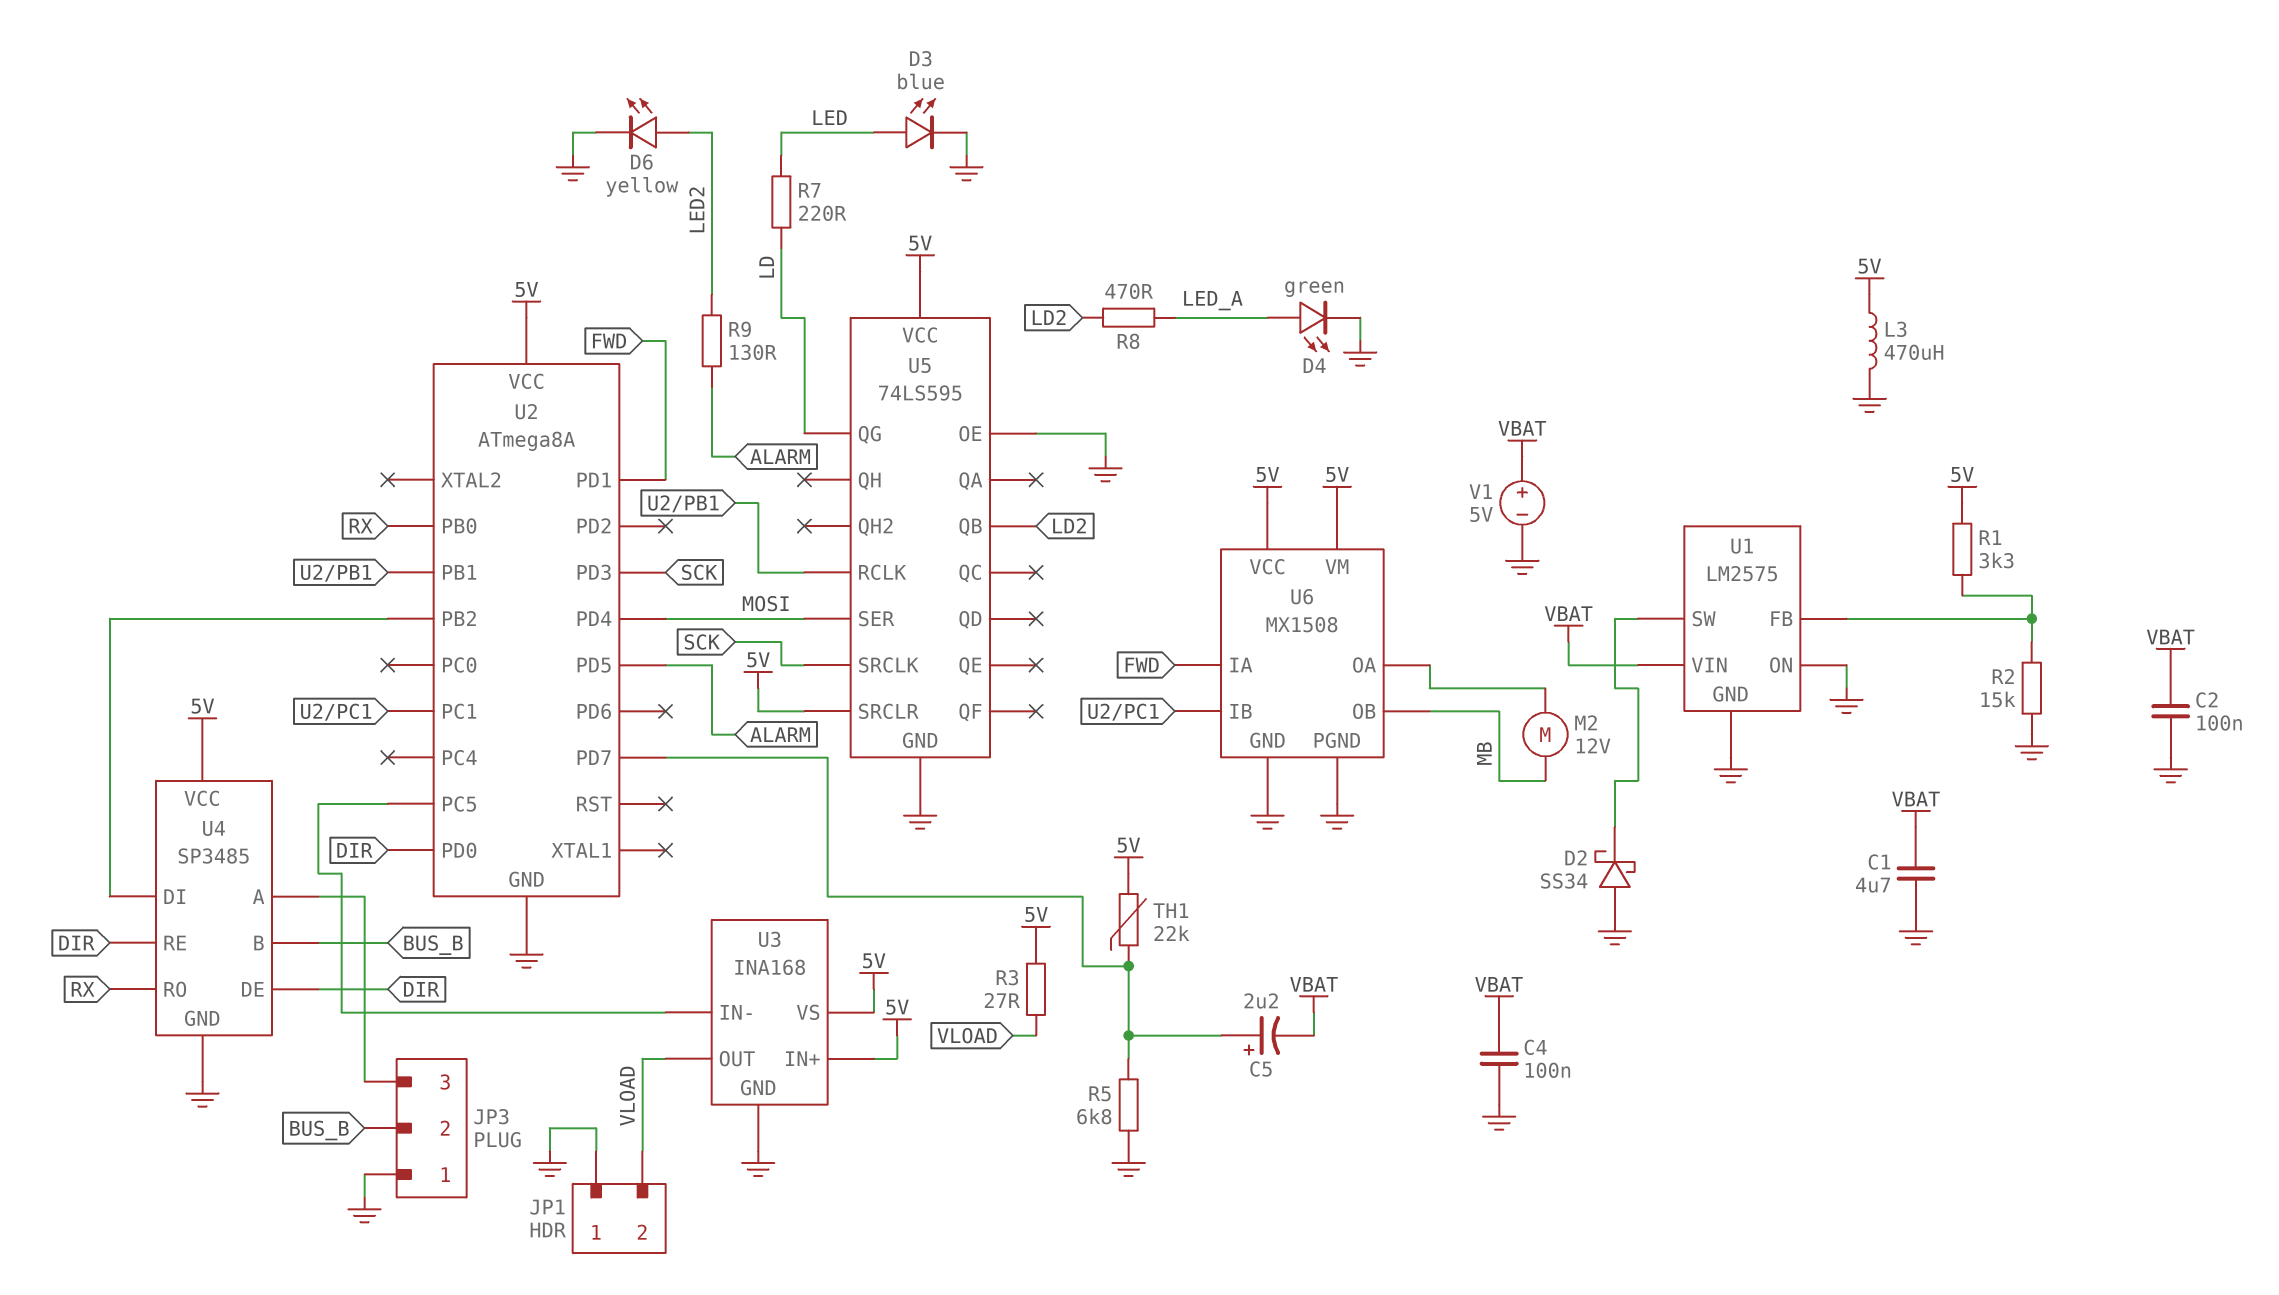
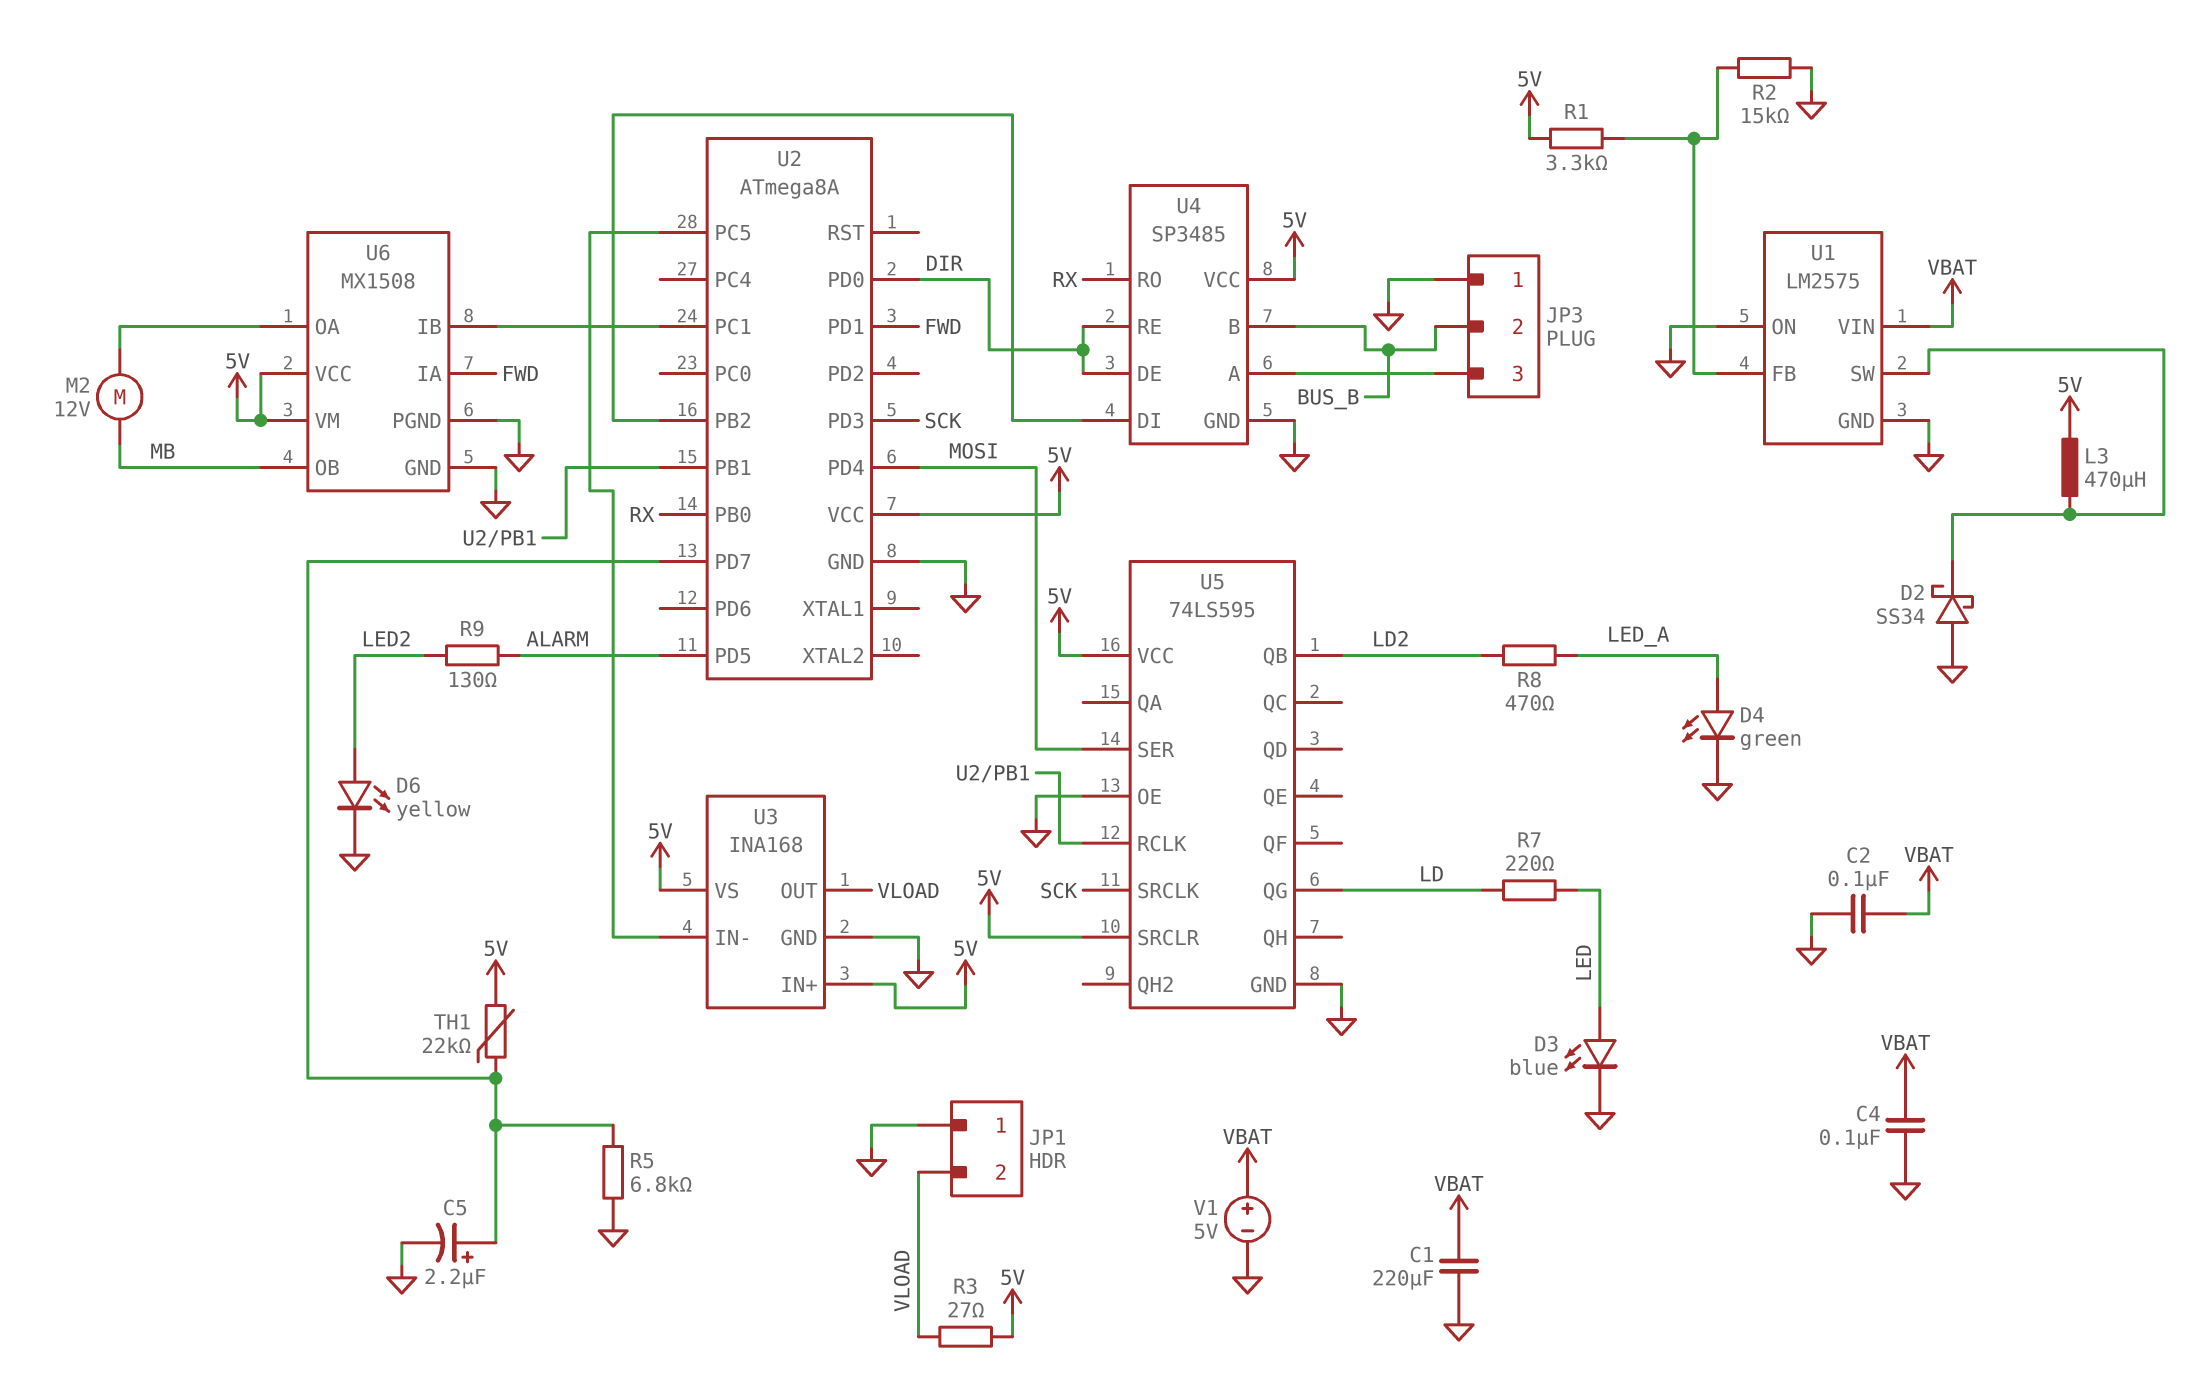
C1: 4.7uF (GND, VBAT) -> 220uF (GND, VBAT)
C5: 2.2uF (plus U2/PD7, minus VBAT) -> 2.2uF (plus U2/PD7, minus GND)
L3: 470uH (5V, GND) -> 470uH (5V, U1/SW)

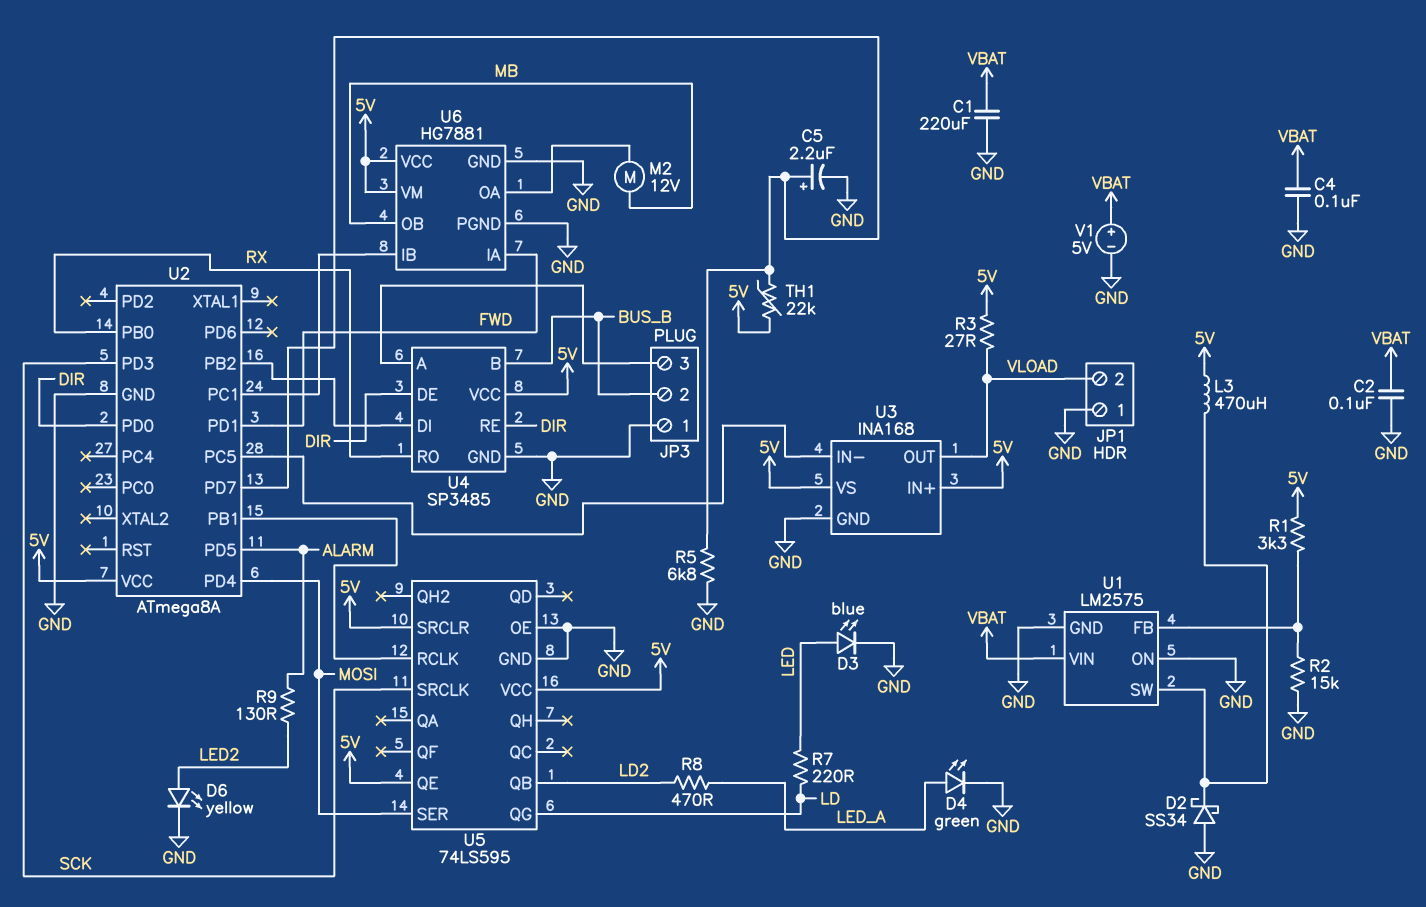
U5 pin QE: none -> 5V
U6: MX1508 -> HG7881

